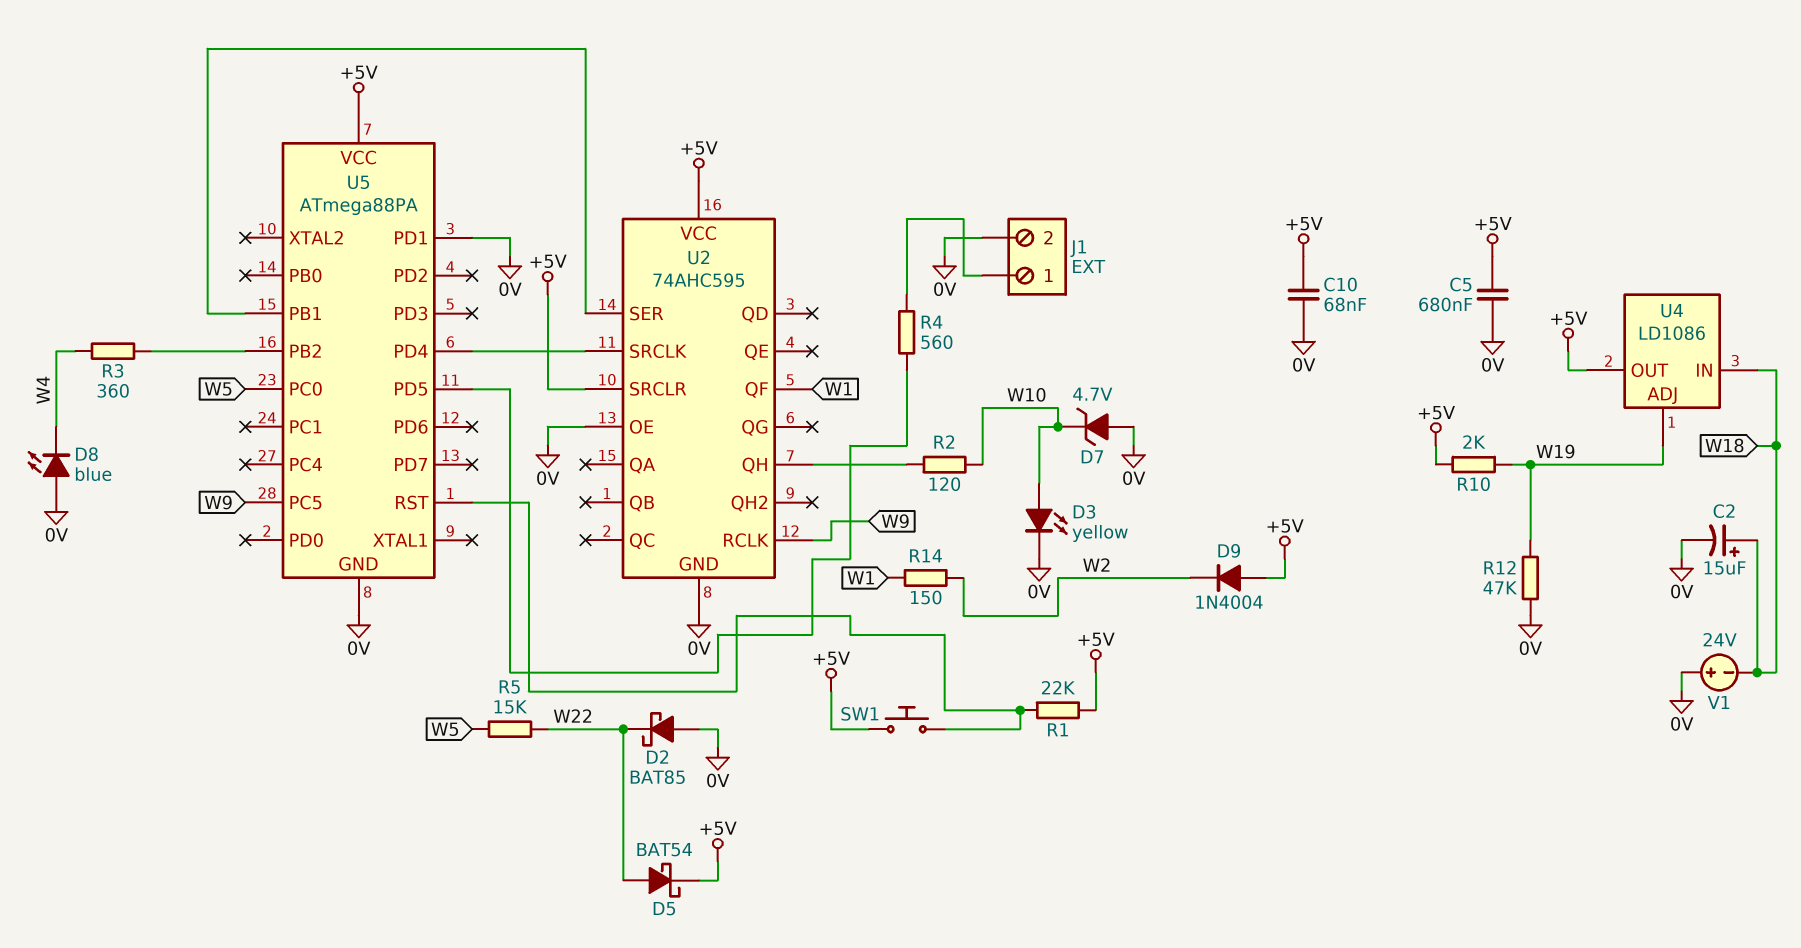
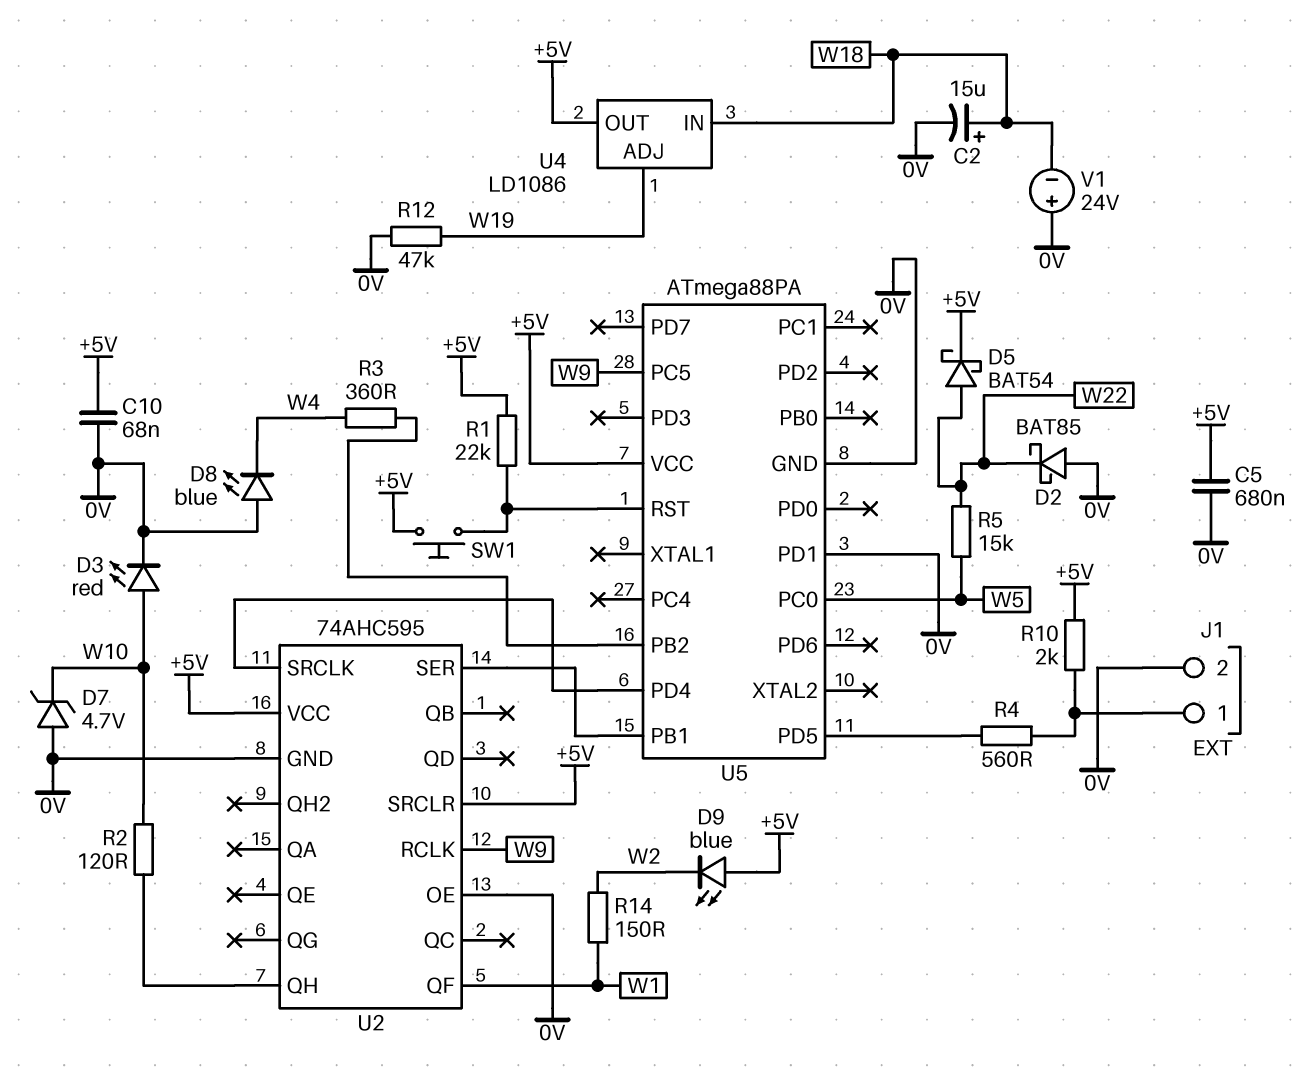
D3: LED yellow (A W10, K 0V) -> LED red (A W10, K 0V)
D9: diode 1N4004 (A +5V, K W2) -> LED blue (A +5V, K W2)
R10: 2k (+5V, W19) -> 2k (+5V, J1/1)

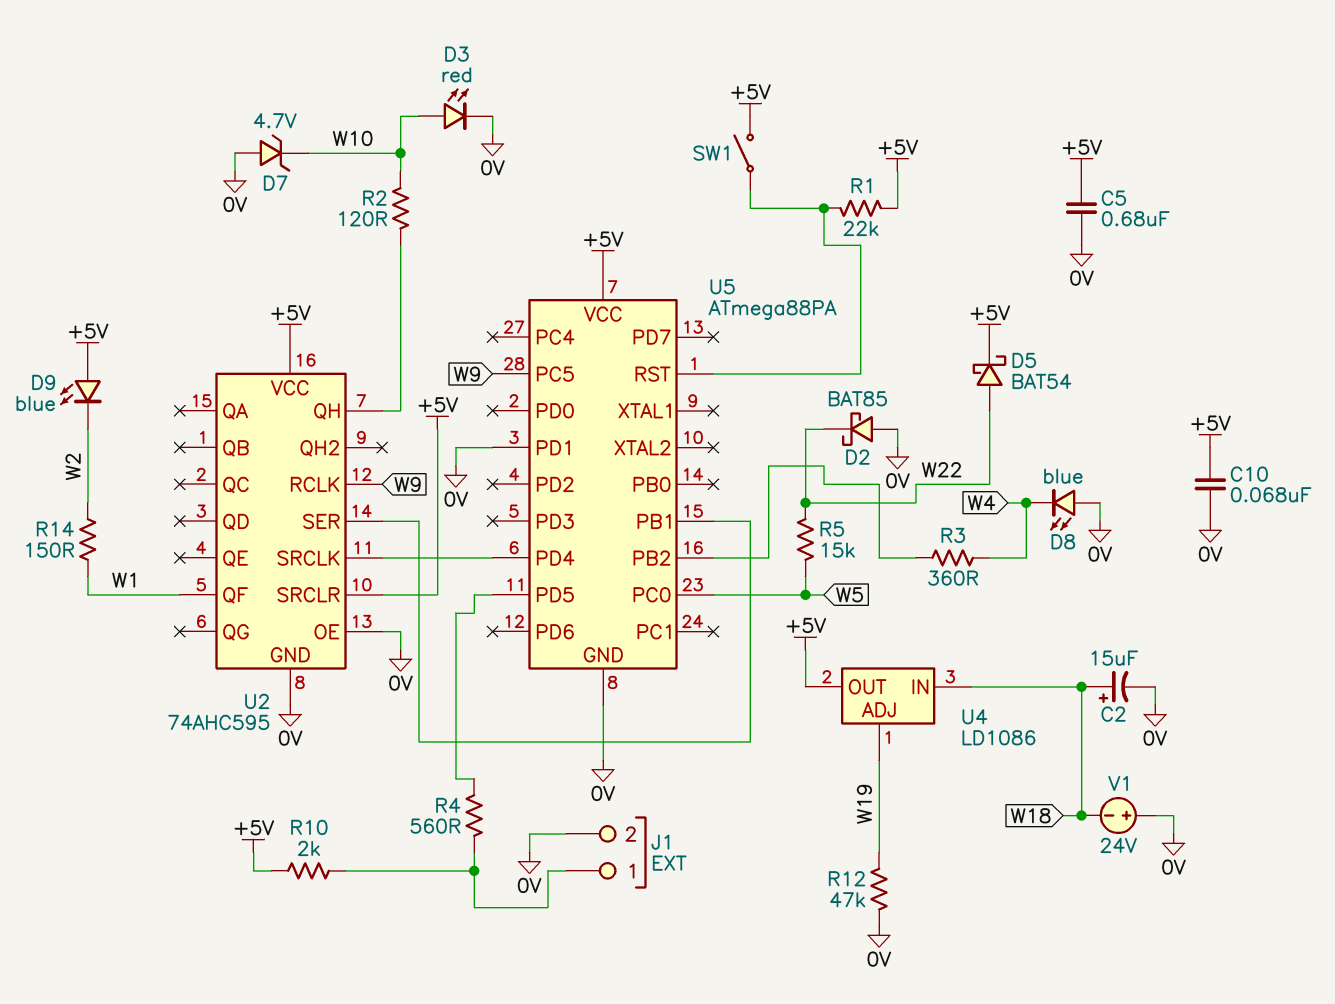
SW1: button (+5V, U5/RST) -> switch (+5V, U5/RST)

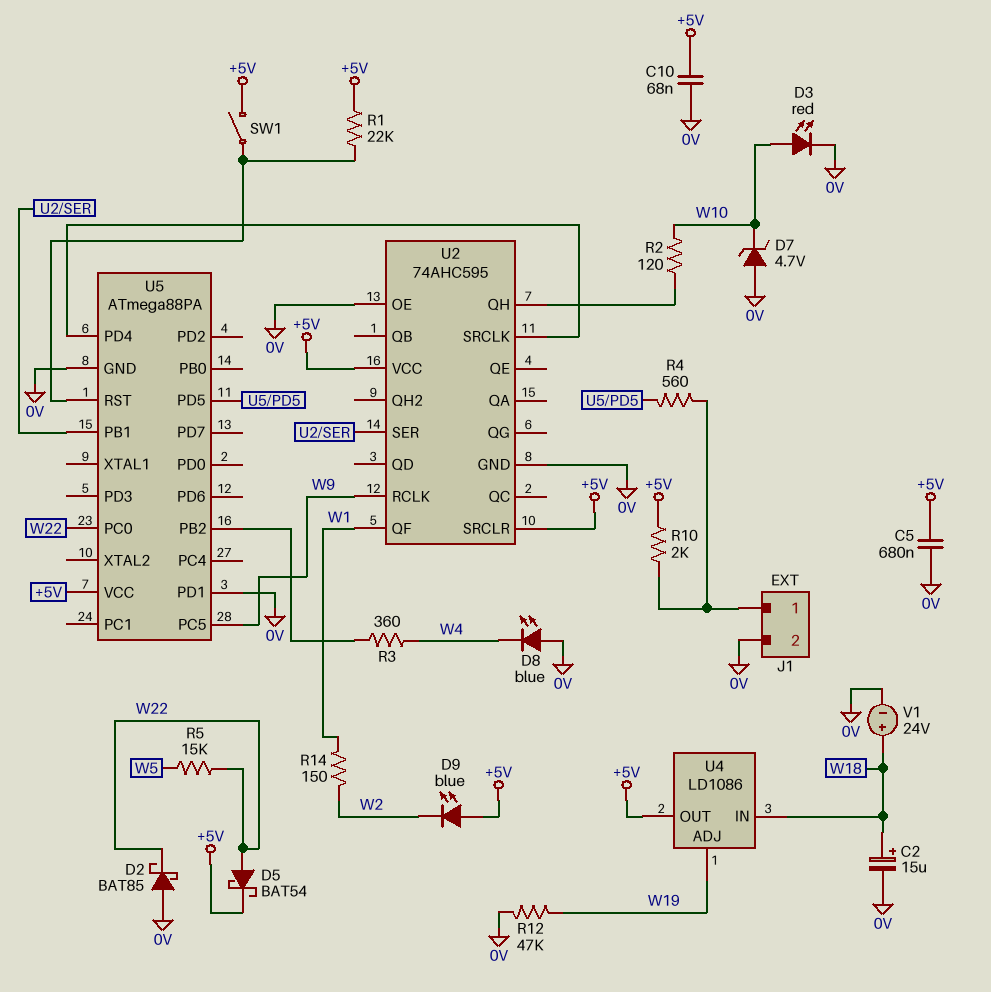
U5 pin PC0: W5 -> W22
V1: 24V (plus 0V, minus W18) -> 24V (plus W18, minus 0V)

